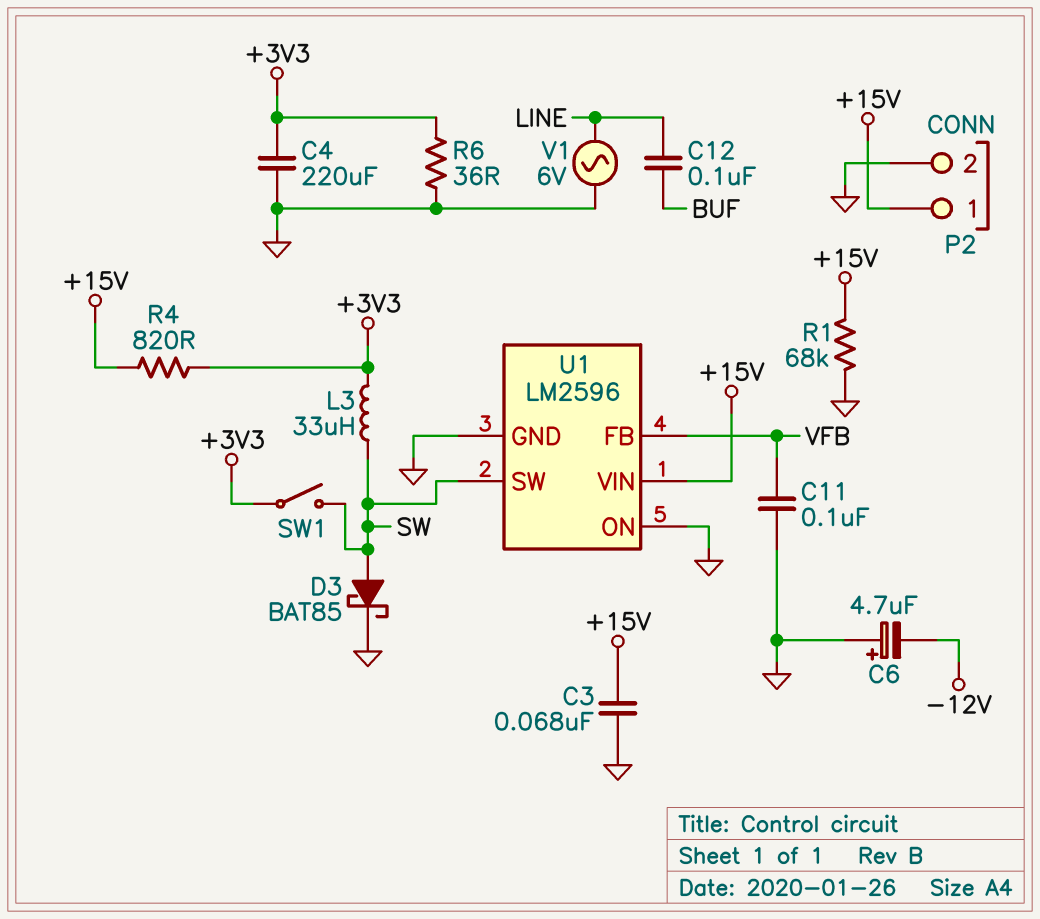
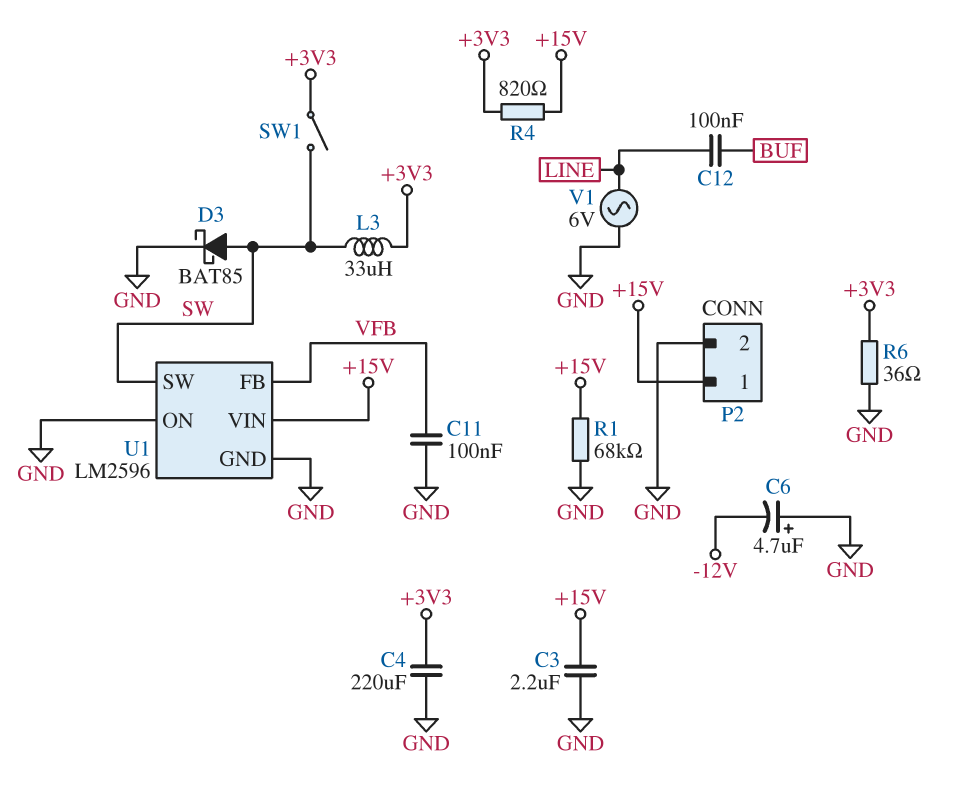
C3: 68nF (+15V, GND) -> 2.2uF (+15V, GND)

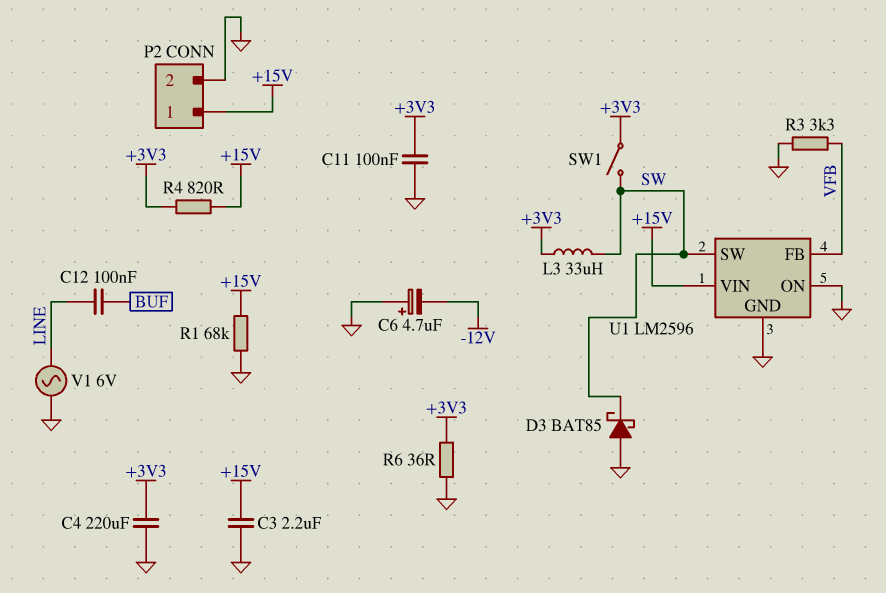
C11: 100nF (GND, VFB) -> 100nF (+3V3, GND)
D3: schottky BAT85 (A SW, K GND) -> schottky BAT85 (A GND, K SW)
R3: none -> 3.3k (GND, VFB)

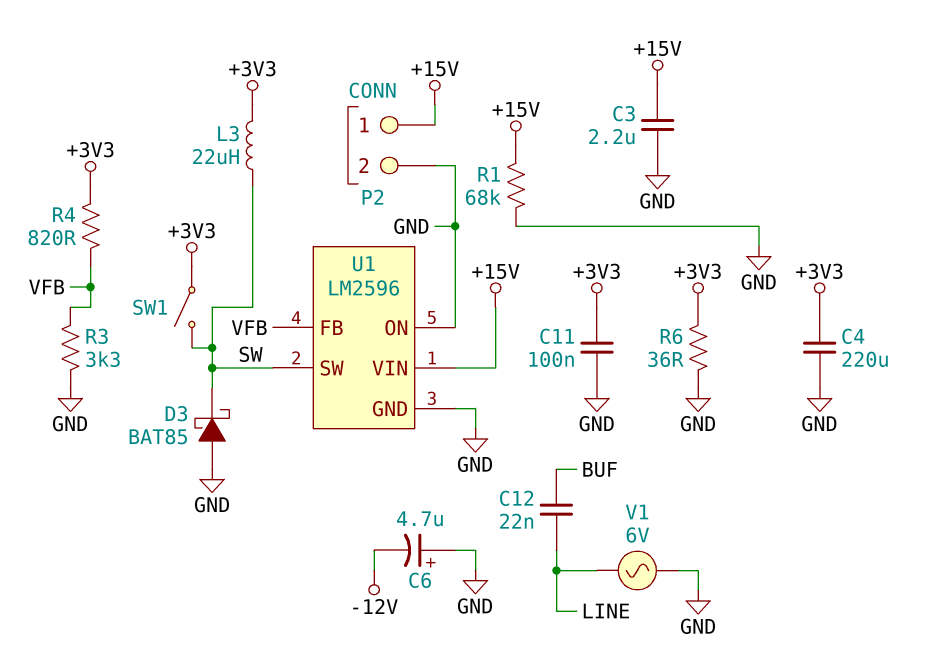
C12: 100nF (BUF, LINE) -> 22nF (BUF, LINE)
L3: 33uH (+3V3, SW) -> 22uH (+3V3, SW)
R4: 820 (+3V3, +15V) -> 820 (+3V3, VFB)

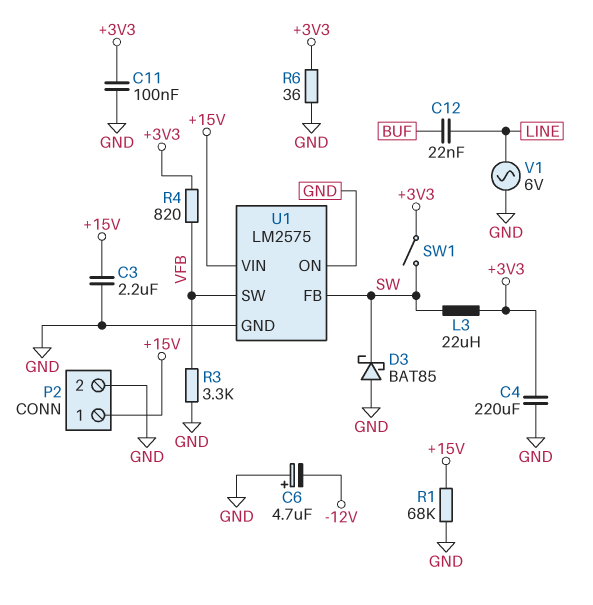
U1: LM2596 -> LM2575
U1 pin FB: VFB -> SW
U1 pin SW: SW -> VFB

